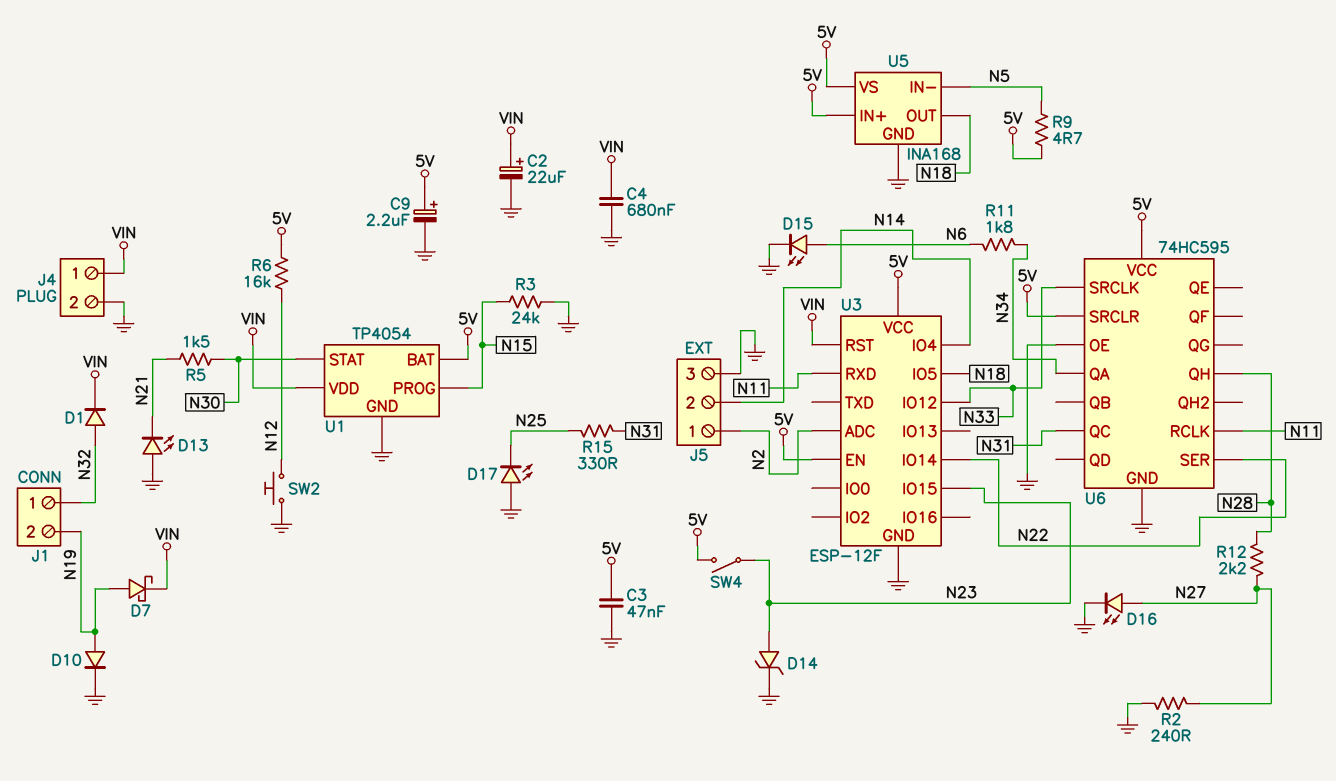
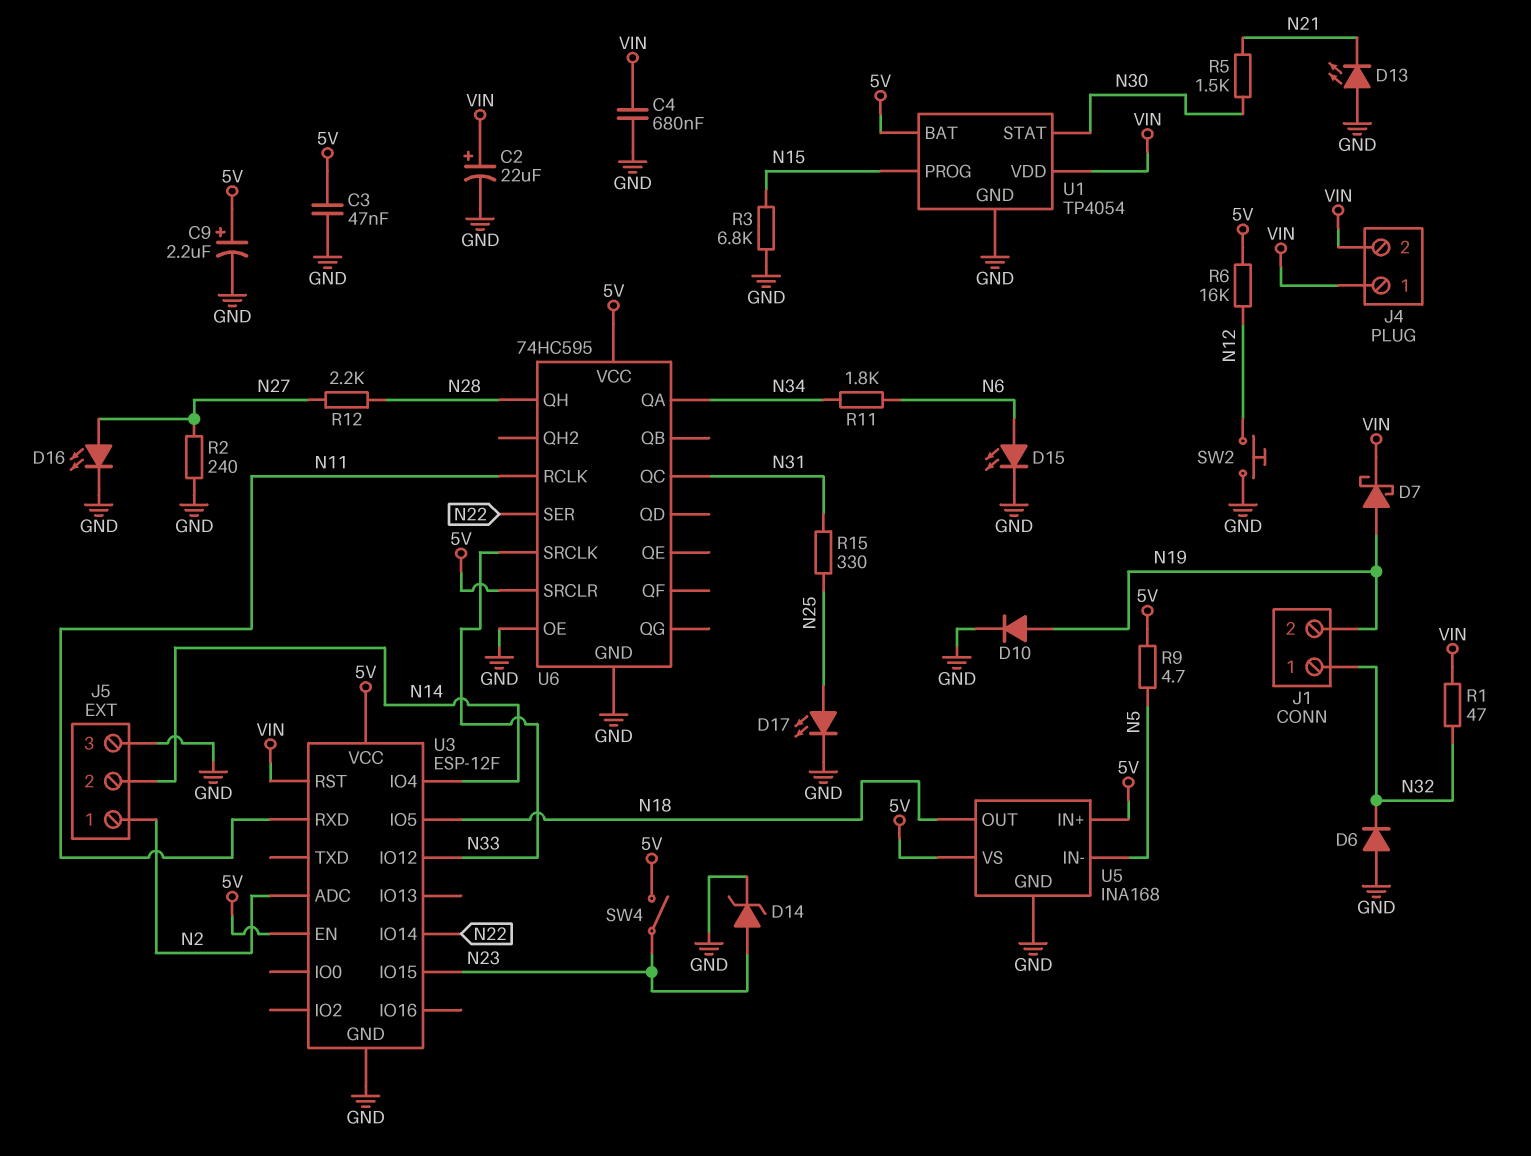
D1: diode (A N32, K VIN) -> none
D6: none -> diode (A GND, K N32)
D17: LED (A GND, K N25) -> LED (A N25, K GND)
J4 pin 2: GND -> VIN
R1: none -> 47 (N32, VIN)
R3: 24k (GND, N15) -> 6.8k (GND, N15)

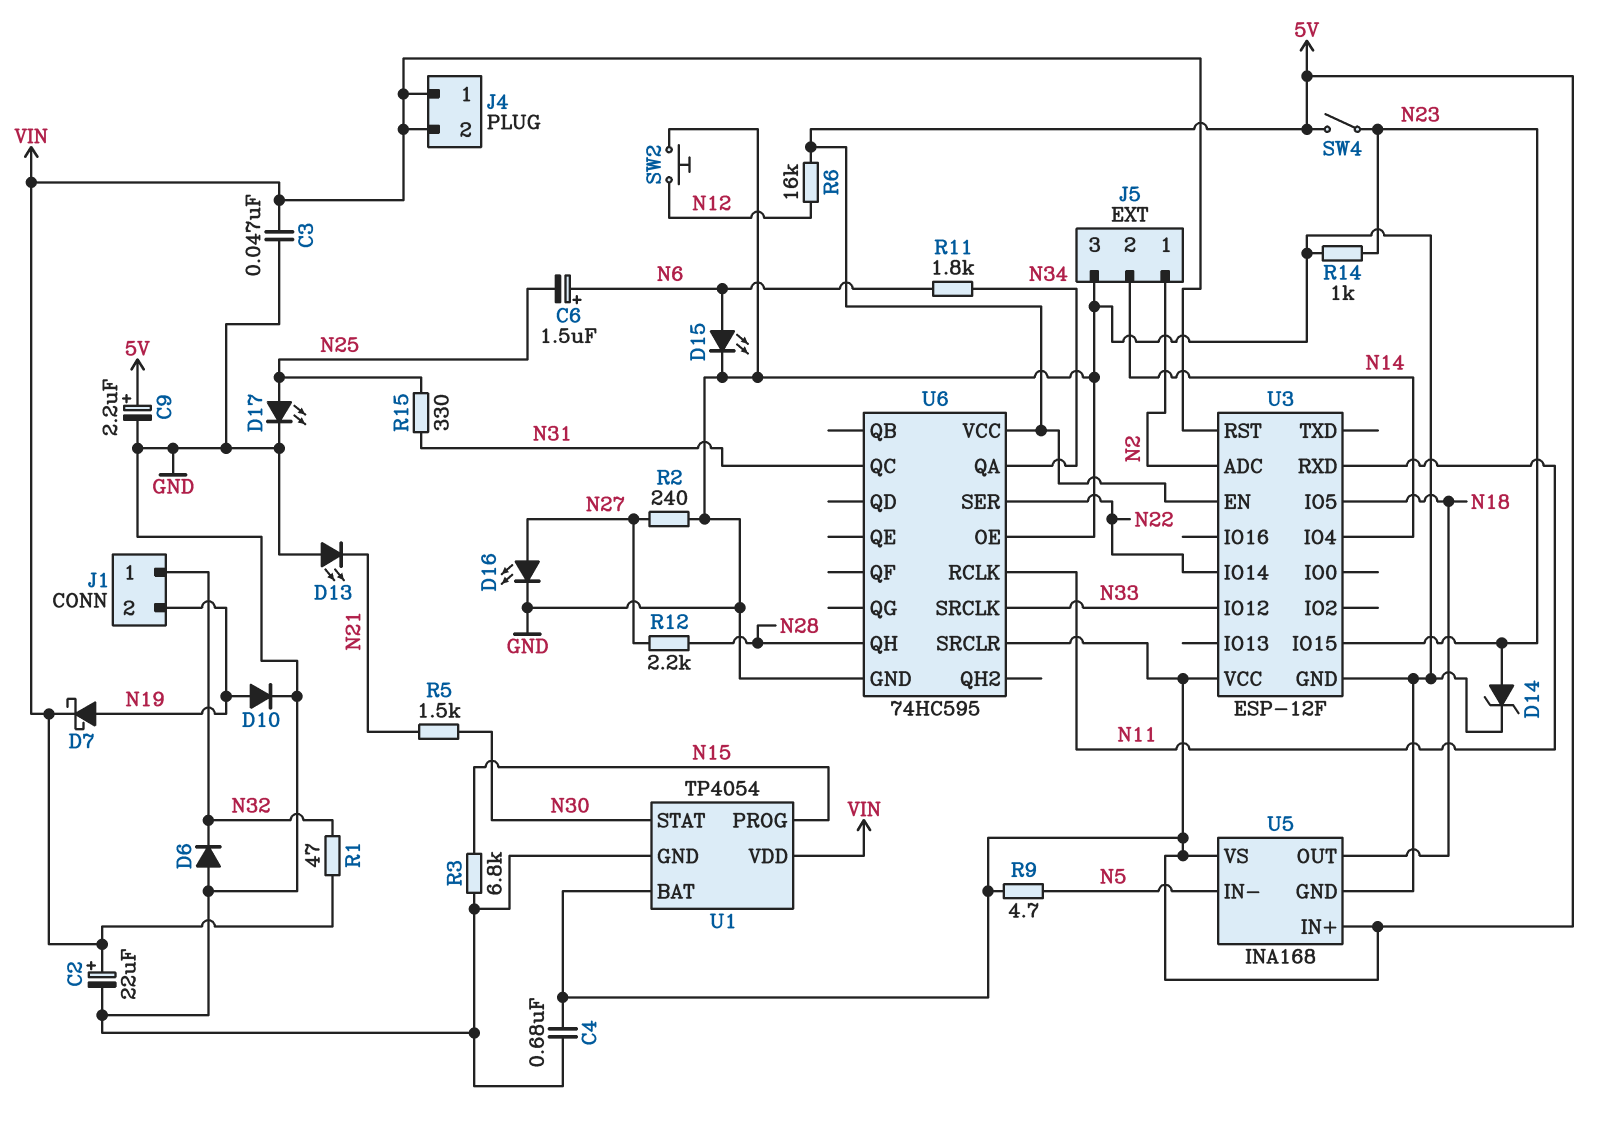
C3: 47nF (5V, GND) -> 47nF (GND, VIN)
C4: 680nF (GND, VIN) -> 680nF (5V, GND)
C6: none -> 1.5uF (plus N6, minus N25)
R14: none -> 1k (GND, N23)

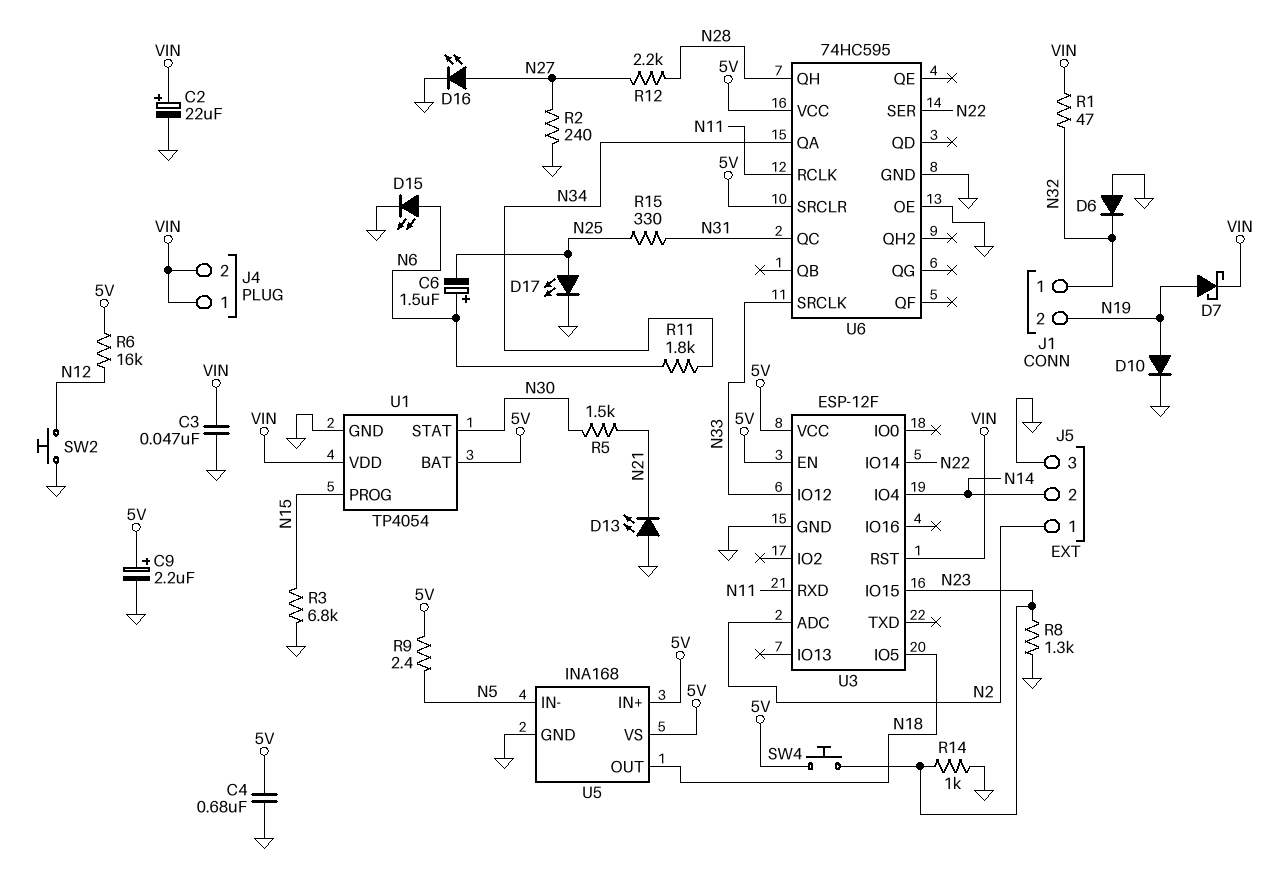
D14: zener (A N23, K GND) -> none
R8: none -> 1.3k (GND, N23)
R9: 4.7 (5V, N5) -> 2.4 (5V, N5)
SW4: switch (5V, N23) -> button (5V, N23)

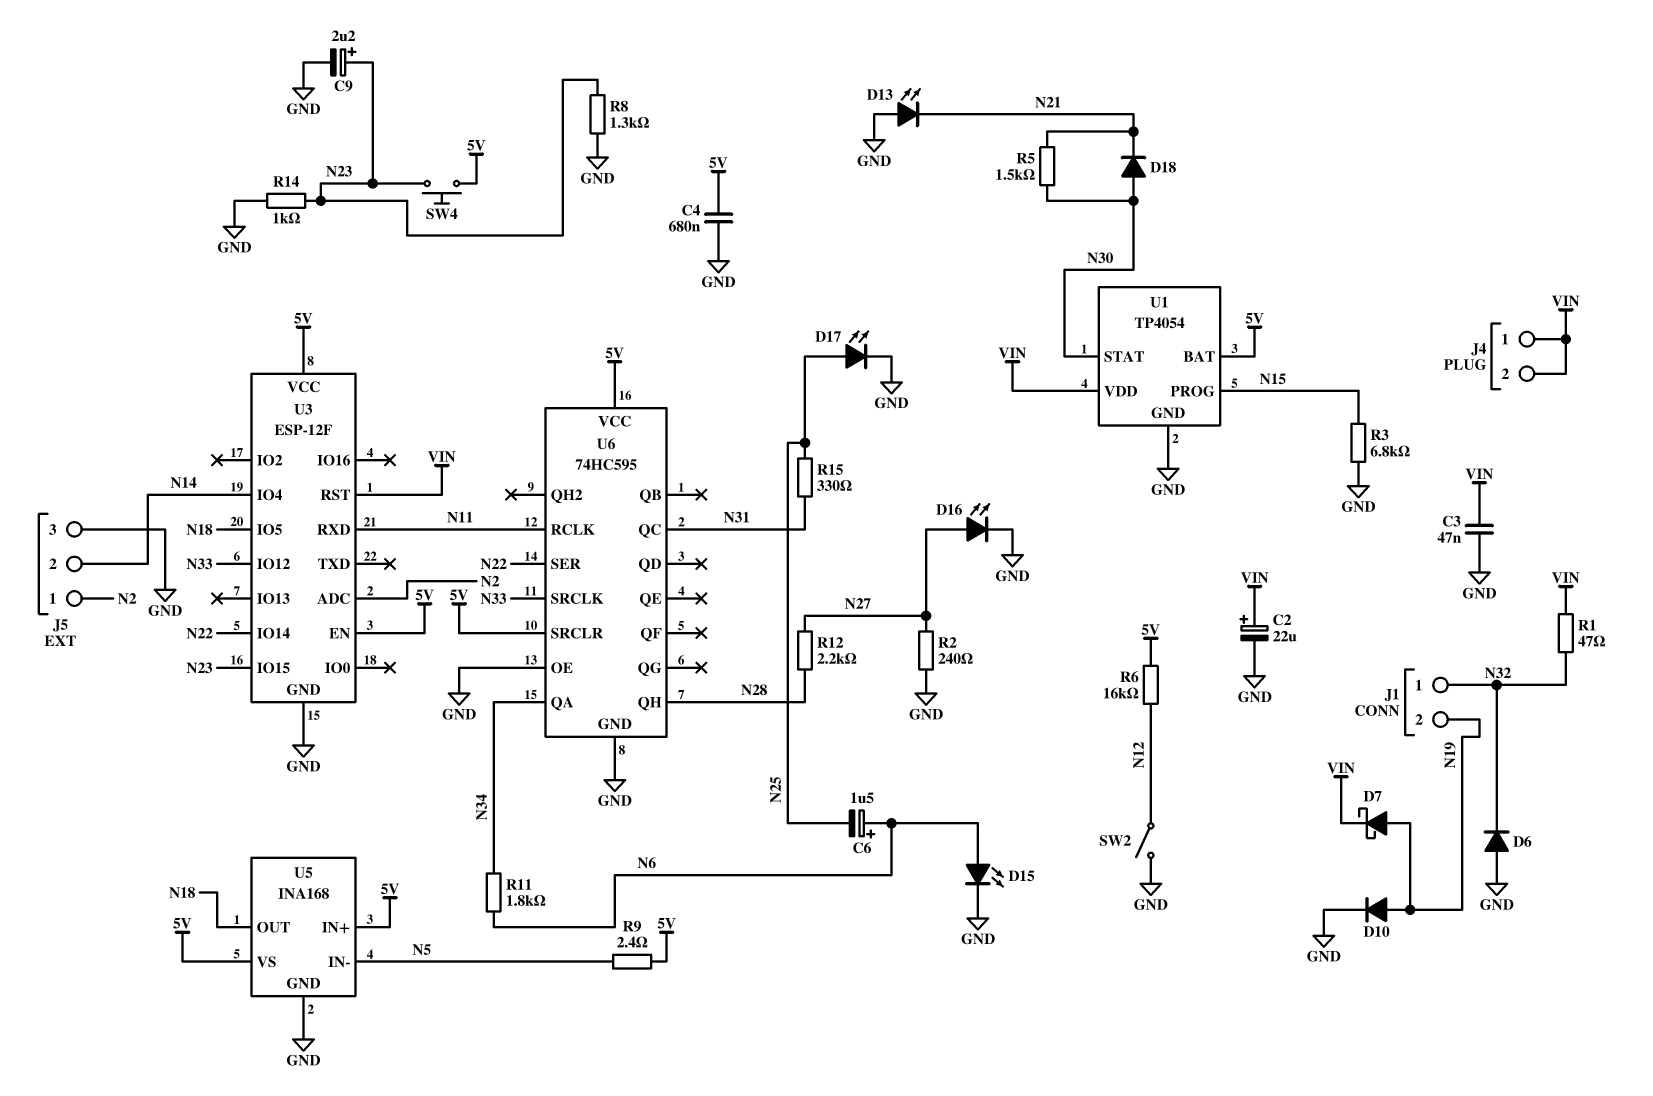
C9: 2.2uF (plus 5V, minus GND) -> 2.2uF (plus N23, minus GND)
D18: none -> diode (A N30, K N21)
SW2: button (GND, N12) -> switch (GND, N12)

